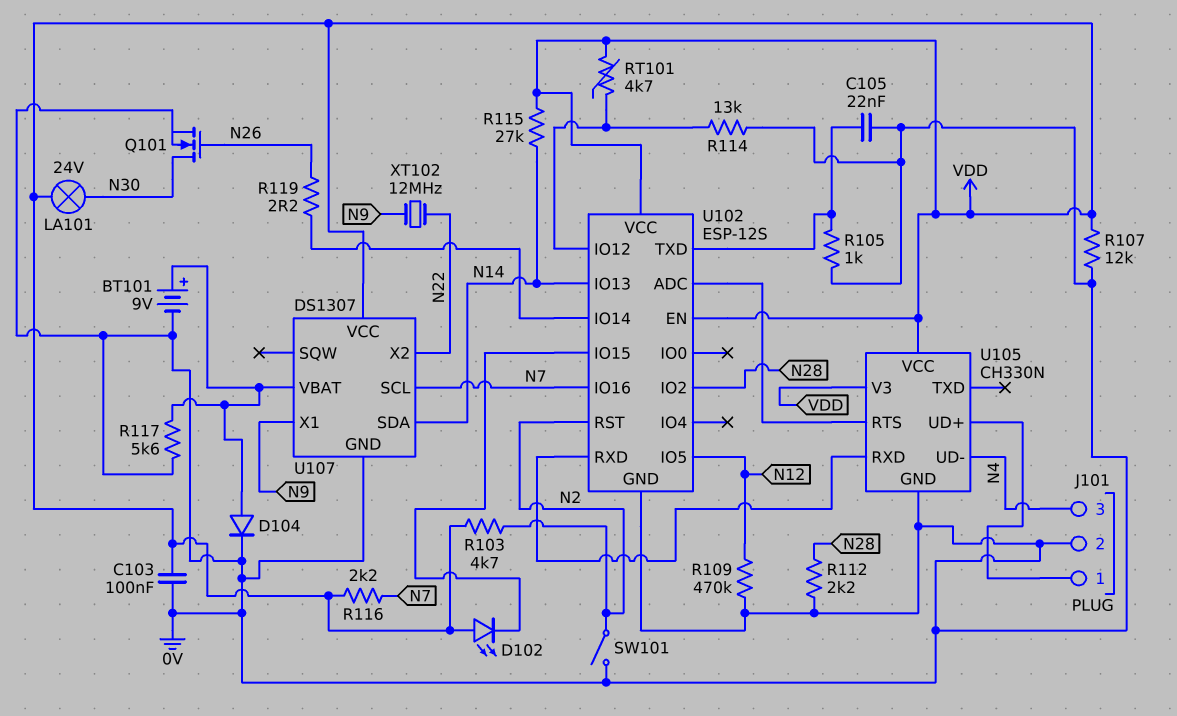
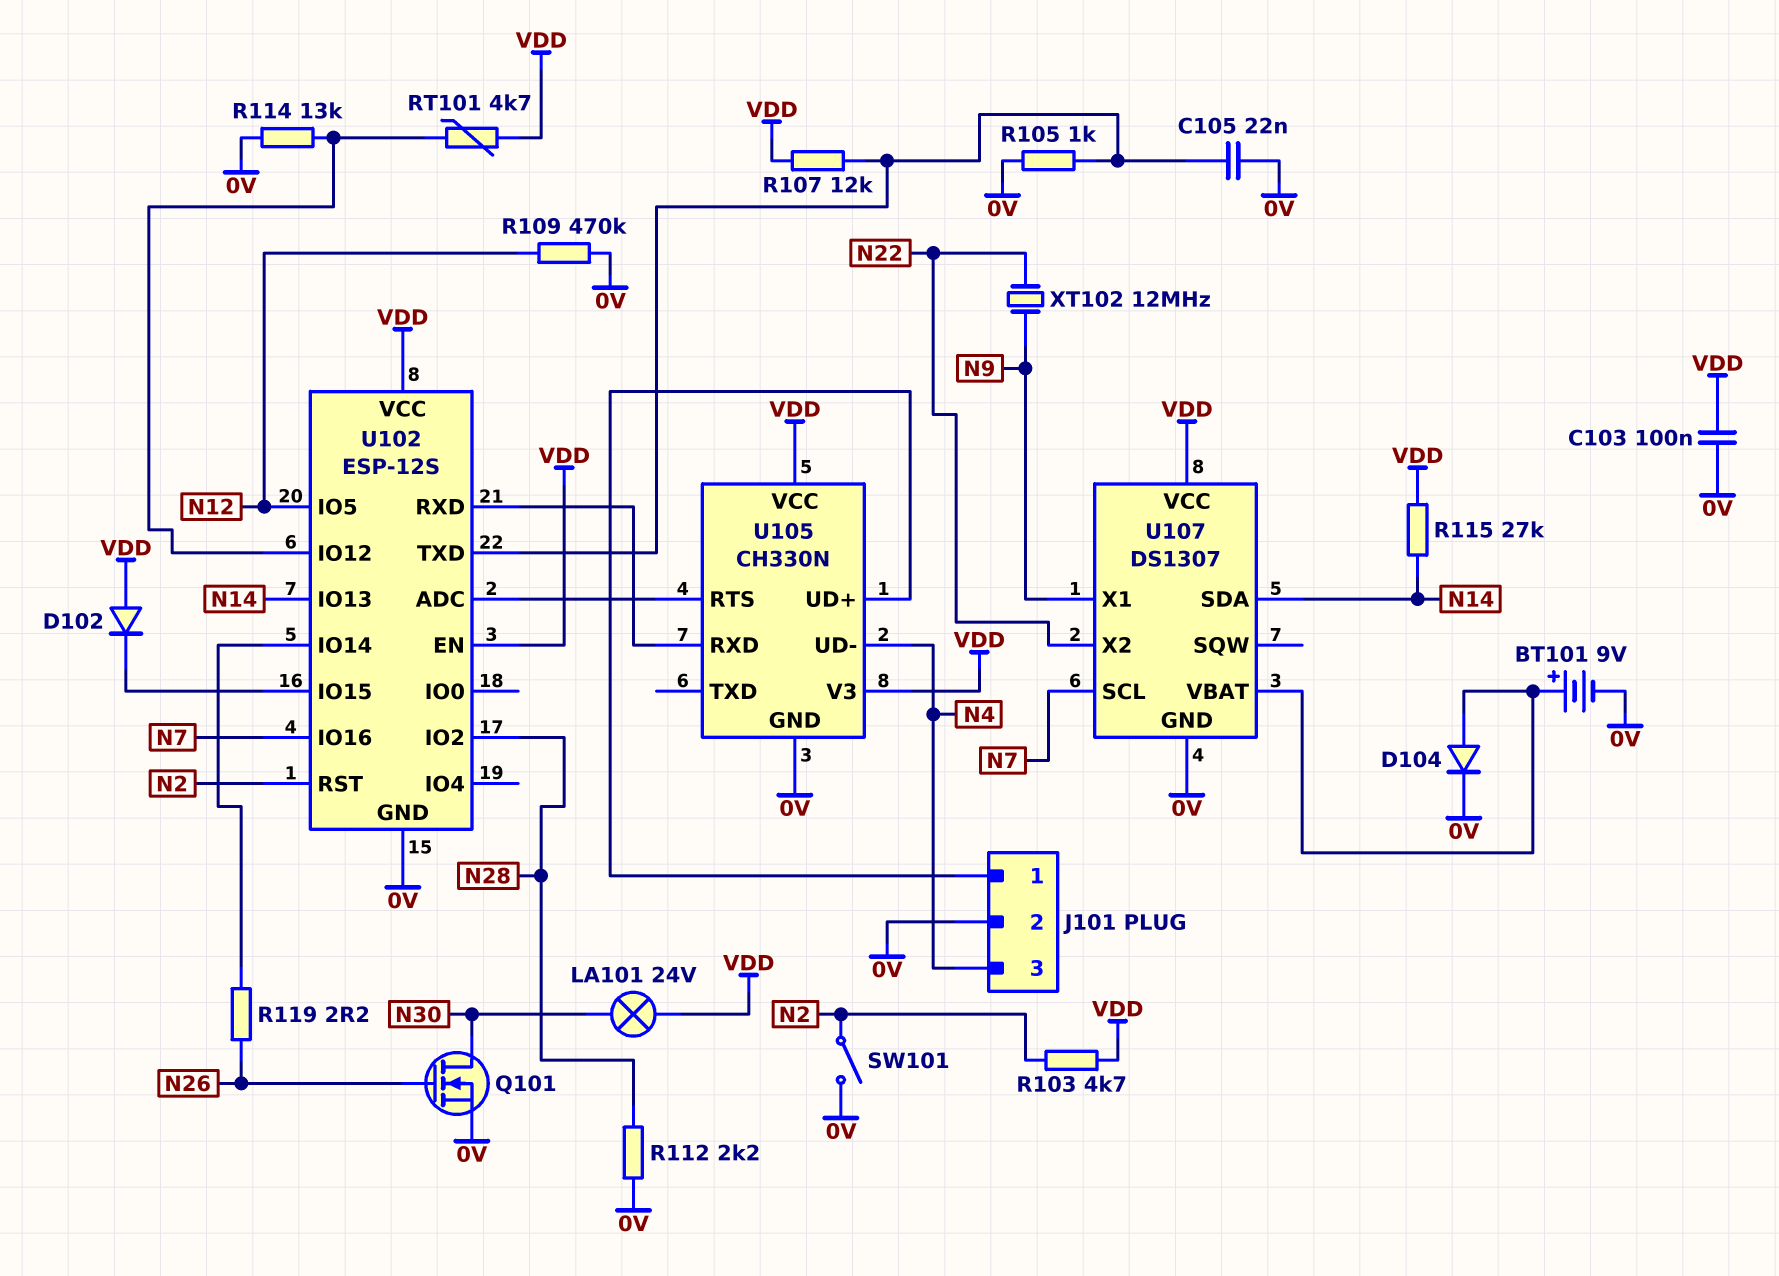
D102: LED (A VDD, K U102/IO15) -> diode (A VDD, K U102/IO15)
R107: 12k (0V, VDD) -> 12k (U102/TXD, VDD)
R116: 2.2k (N7, VDD) -> none
R117: 5.6k (0V, U107/VBAT) -> none

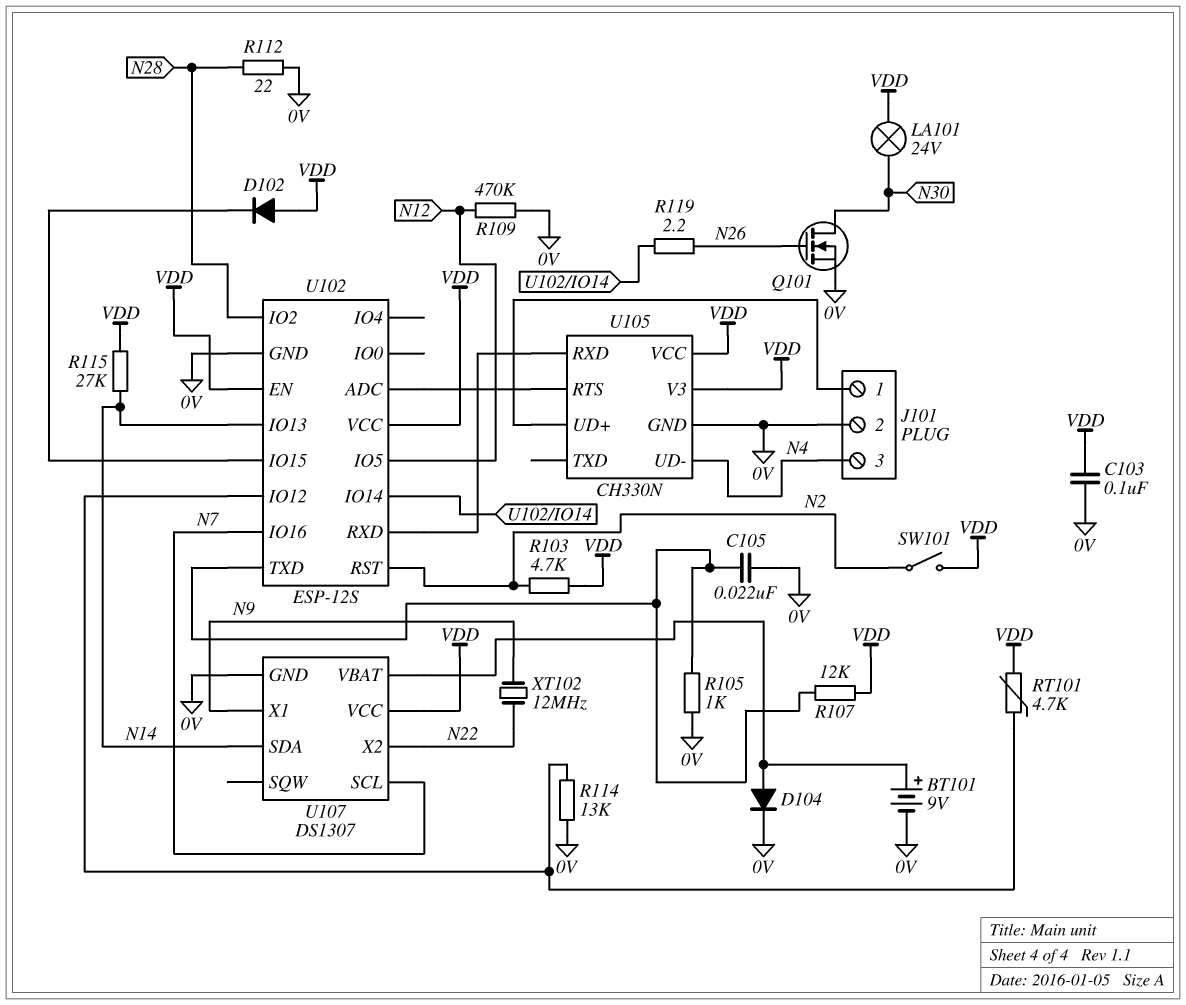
R112: 2.2k (0V, N28) -> 22 (0V, N28)
SW101: switch (0V, N2) -> switch (N2, VDD)

